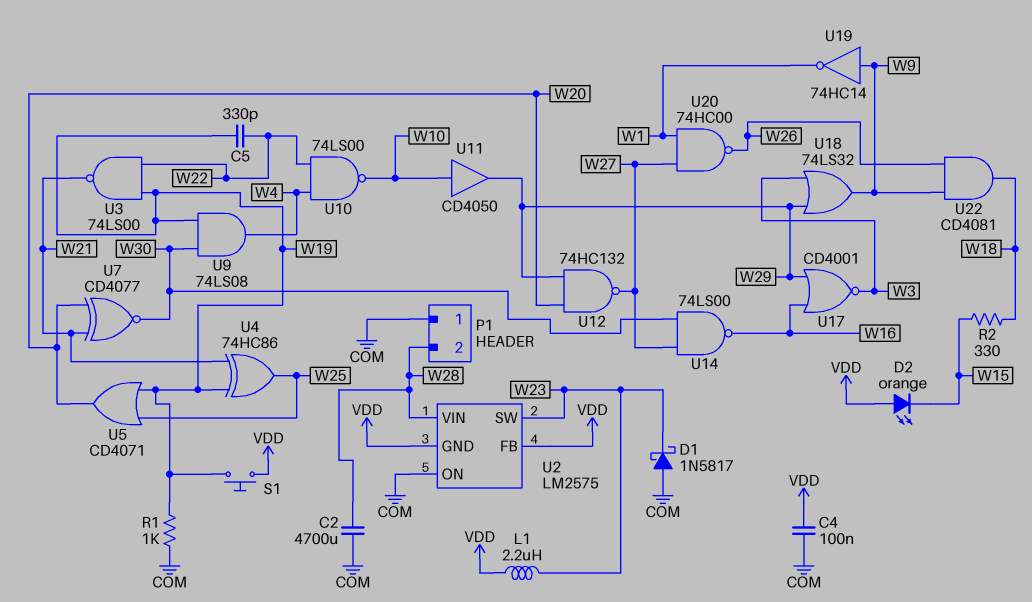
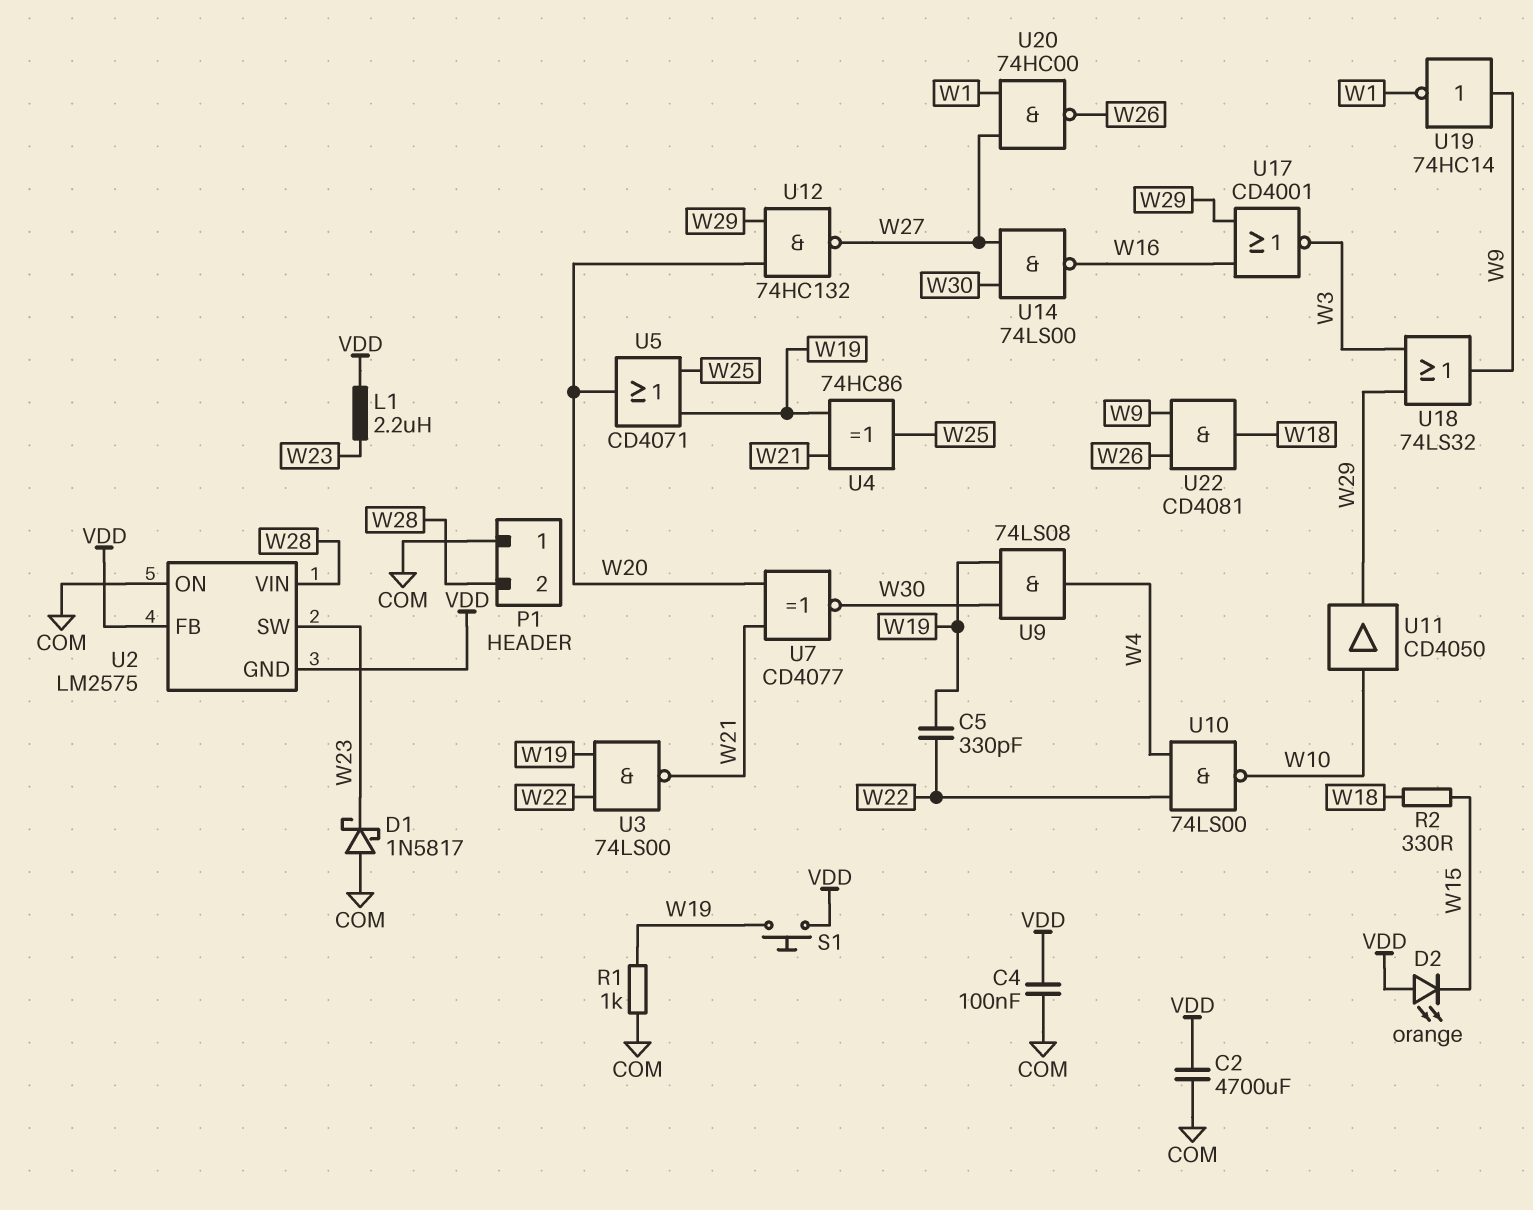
C2: 4700uF (COM, W28) -> 4700uF (COM, VDD)

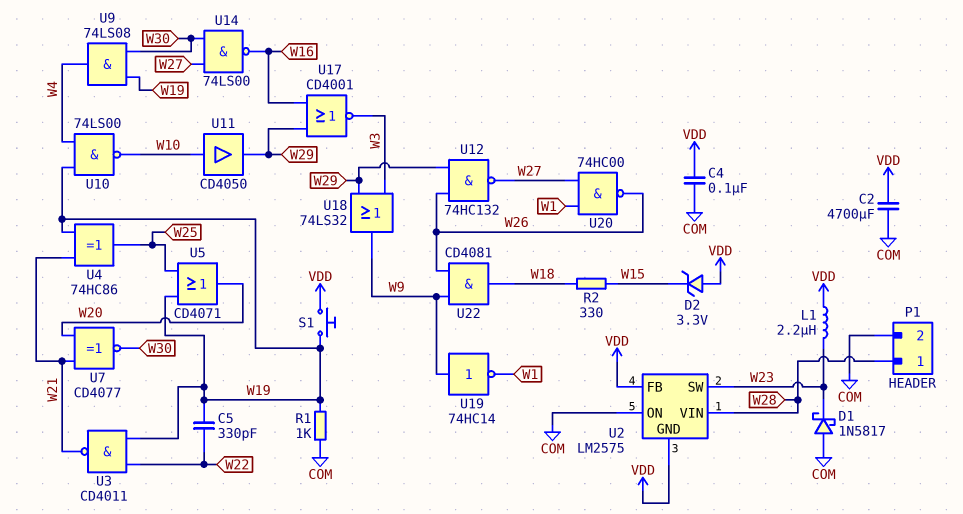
D2: LED orange (A VDD, K W15) -> zener 3.3V (A VDD, K W15)
P1 pin 1: COM -> W28
P1 pin 2: W28 -> COM
U3: NAND 74LS00 (in W19, in W22, out W21) -> NAND CD4011 (in W19, in W22, out W21)
U10: NAND 74LS00 (in W4, in W22, out W10) -> NAND 74LS00 (in W4, in W19, out W10)
U12: NAND 74HC132 (in W20, in W29, out W27) -> NAND 74HC132 (in W26, in W29, out W27)

